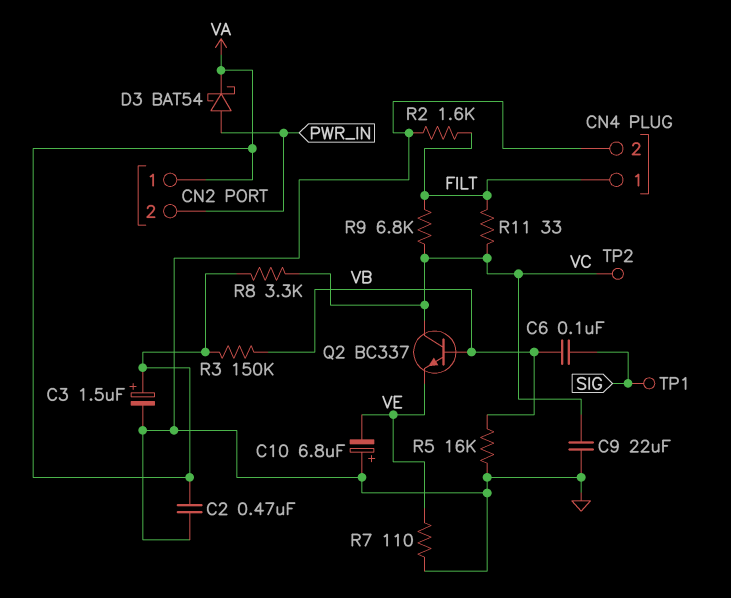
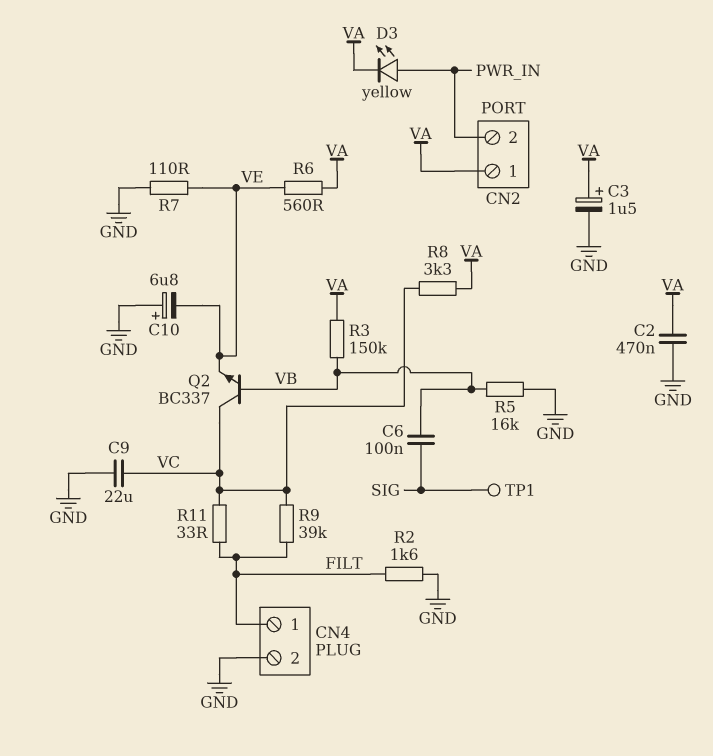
D3: schottky BAT54 (A PWR_IN, K VA) -> LED yellow (A PWR_IN, K VA)
R6: none -> 560 (VA, VE)
R9: 6.8k (FILT, VC) -> 39k (FILT, VC)
TP2: test point (VC) -> none

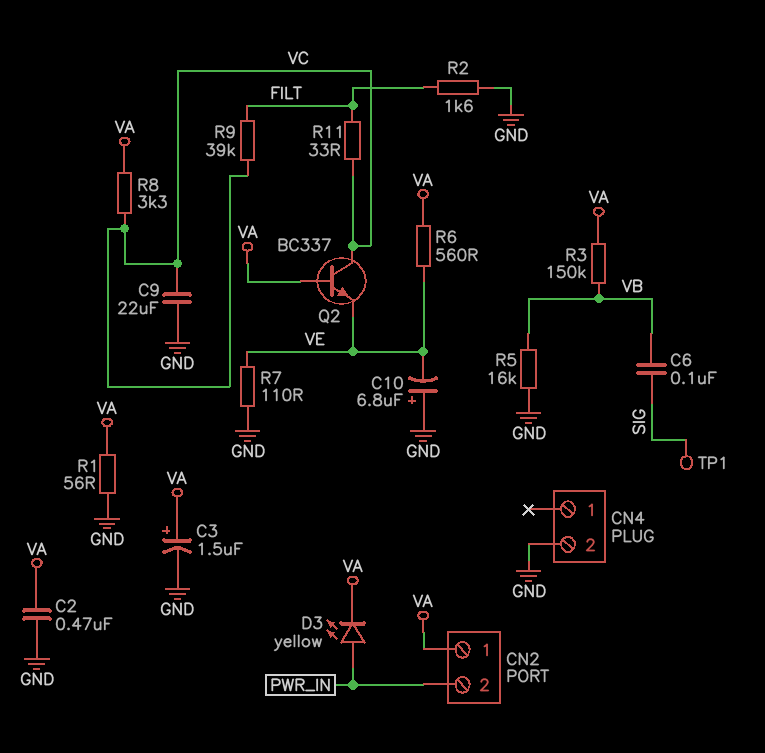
CN4 pin 1: FILT -> none
Q2: NPN BC337 (B VB, C VC, E VE) -> NPN BC337 (B VA, C VC, E VE)
R1: none -> 56 (GND, VA)

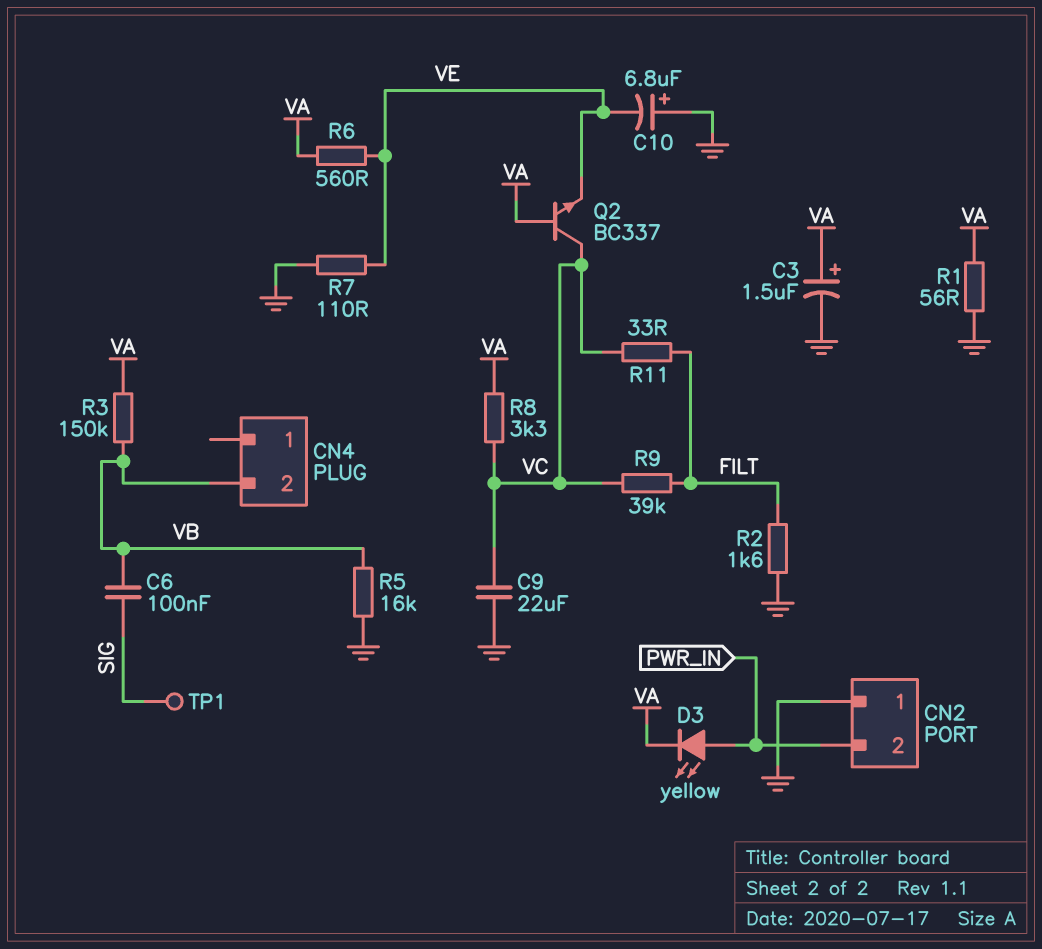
C2: 470nF (GND, VA) -> none
CN2 pin 1: VA -> GND
CN4 pin 2: GND -> VB

